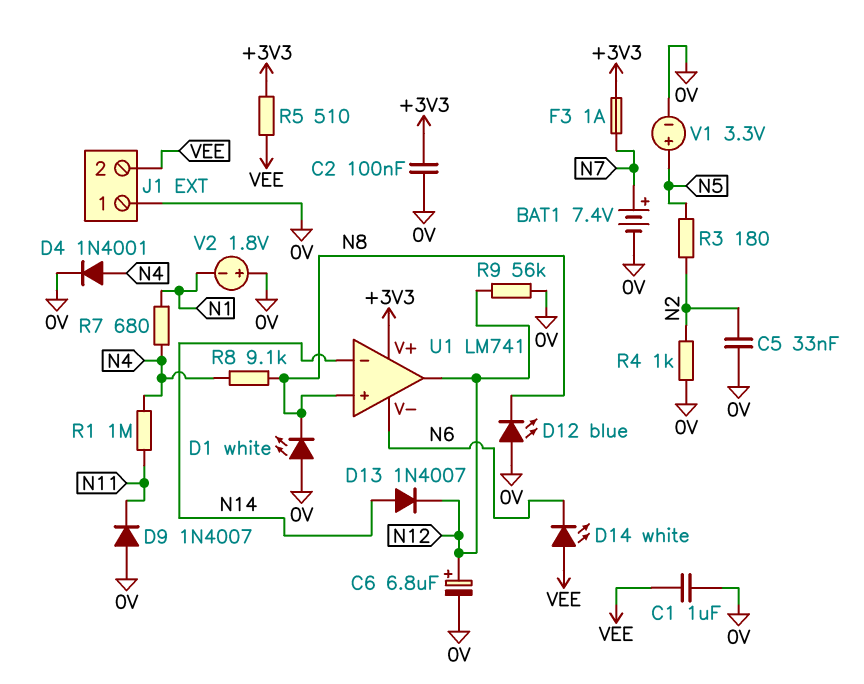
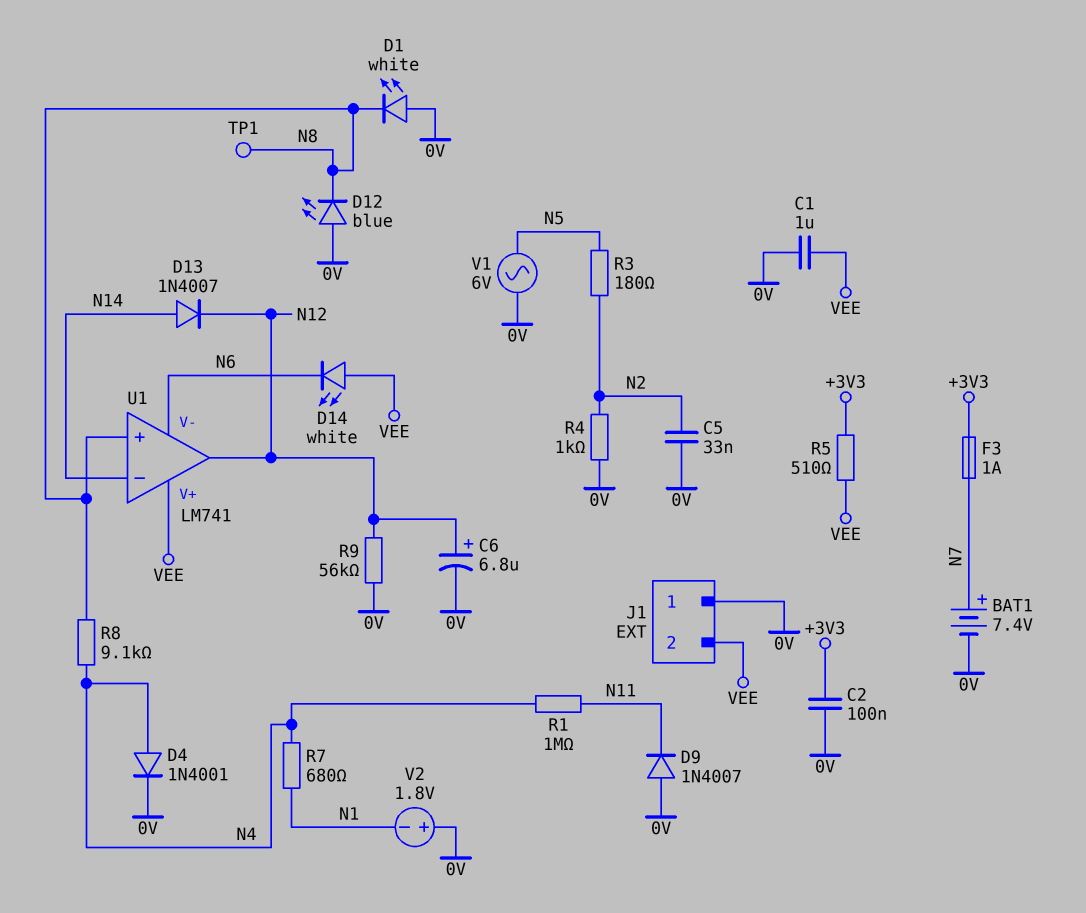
TP1: none -> test point (N8)
U1 pin V+: +3V3 -> VEE
V1: 3.3V (plus N5, minus 0V) -> AC 6V (0V, N5)

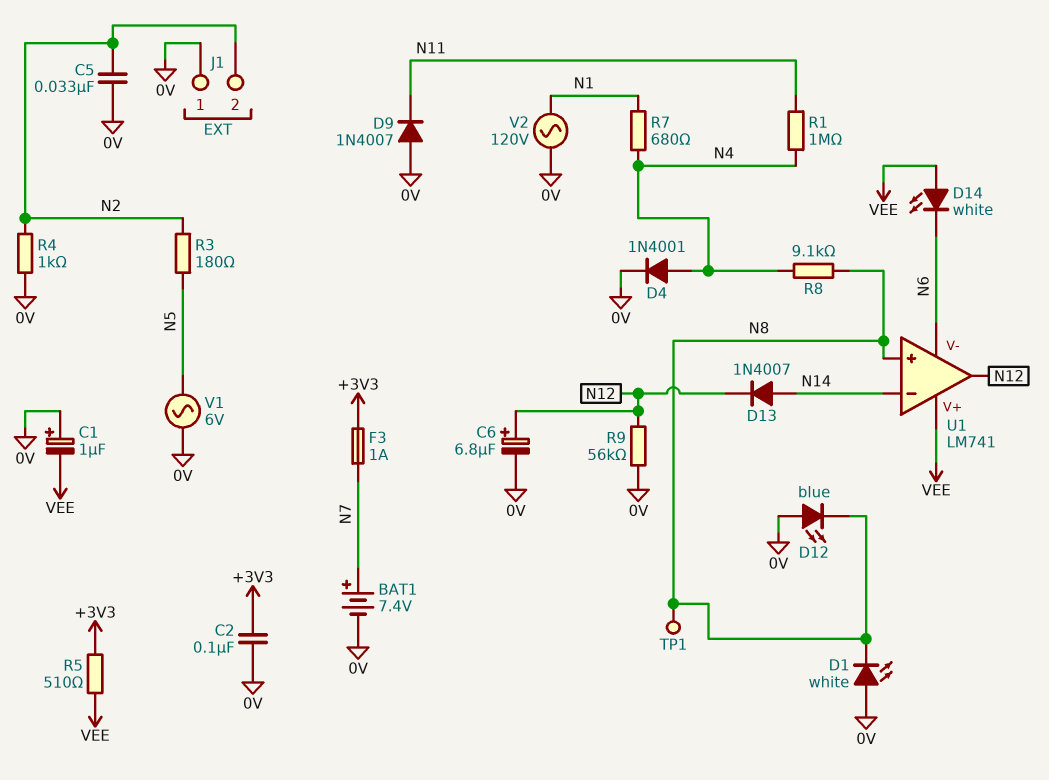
C1: 1uF (0V, VEE) -> 1uF (plus 0V, minus VEE)
J1 pin 2: VEE -> N2
V2: 1.8V (plus 0V, minus N1) -> AC 120V (0V, N1)

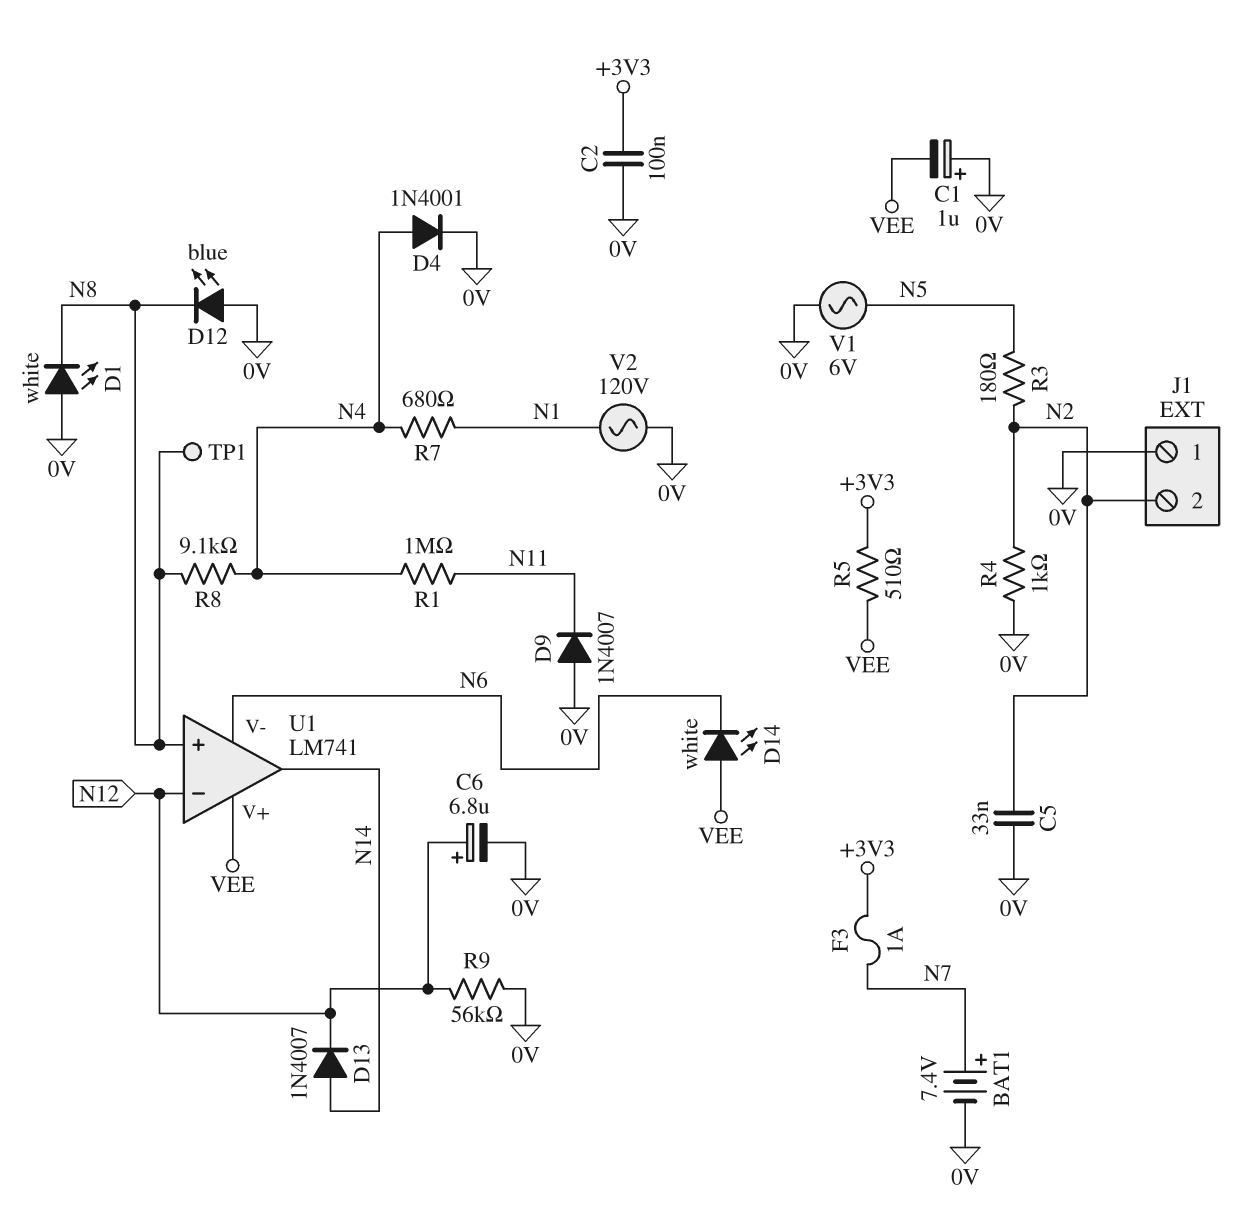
U1 pin in-: N14 -> N12
U1 pin out: N12 -> N14

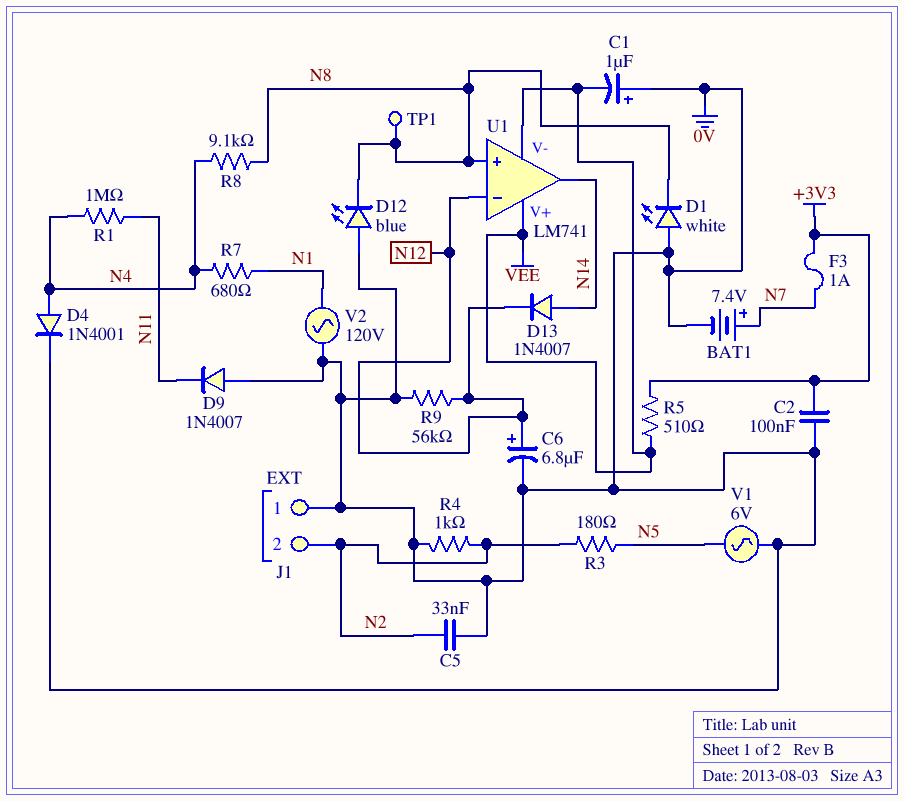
D14: LED white (A VEE, K N6) -> none
U1 pin V-: N6 -> VEE

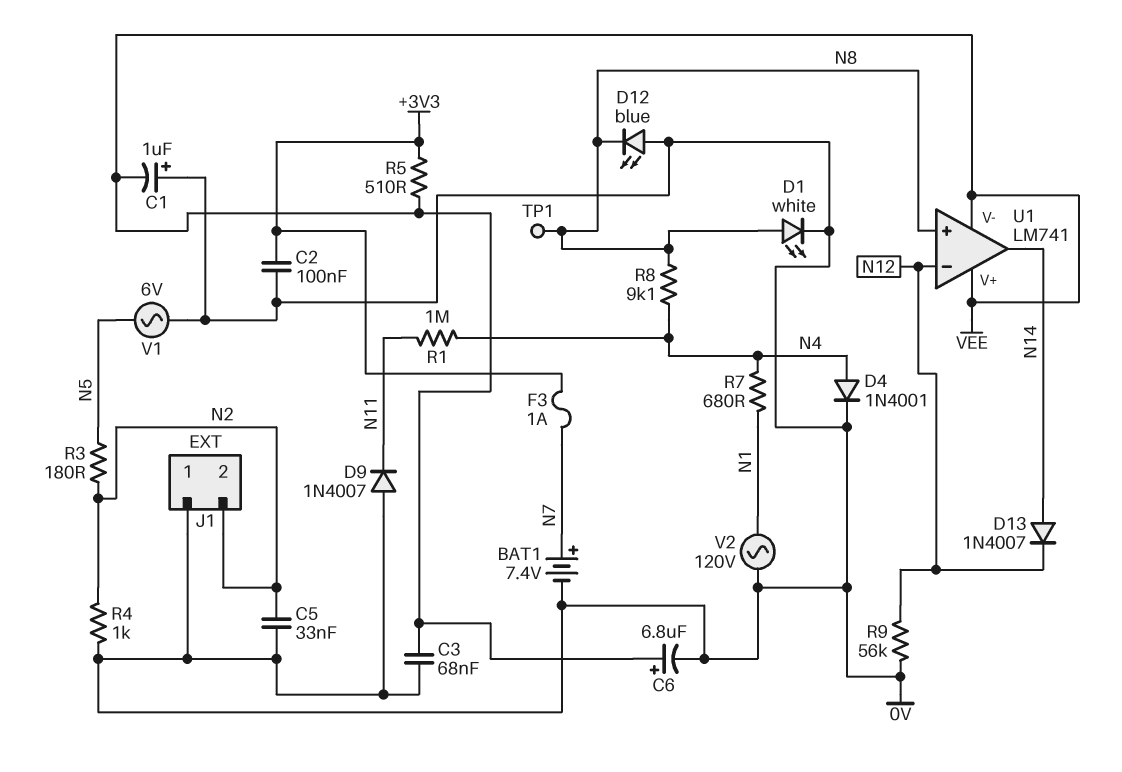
C3: none -> 68nF (0V, VEE)
C6: 6.8uF (plus N12, minus 0V) -> 6.8uF (plus VEE, minus 0V)
D1: LED white (A 0V, K N8) -> LED white (A N8, K 0V)

